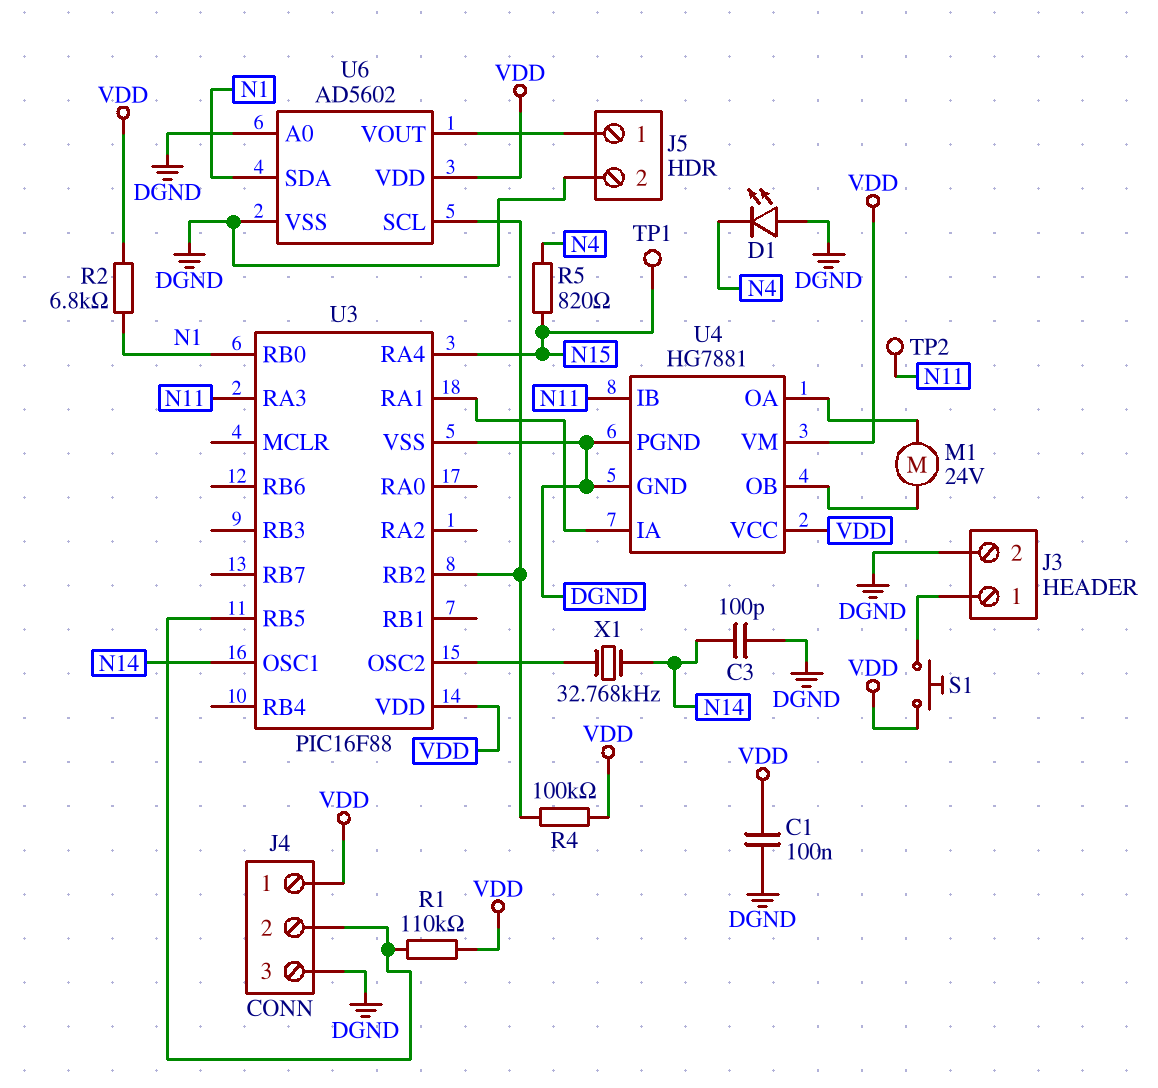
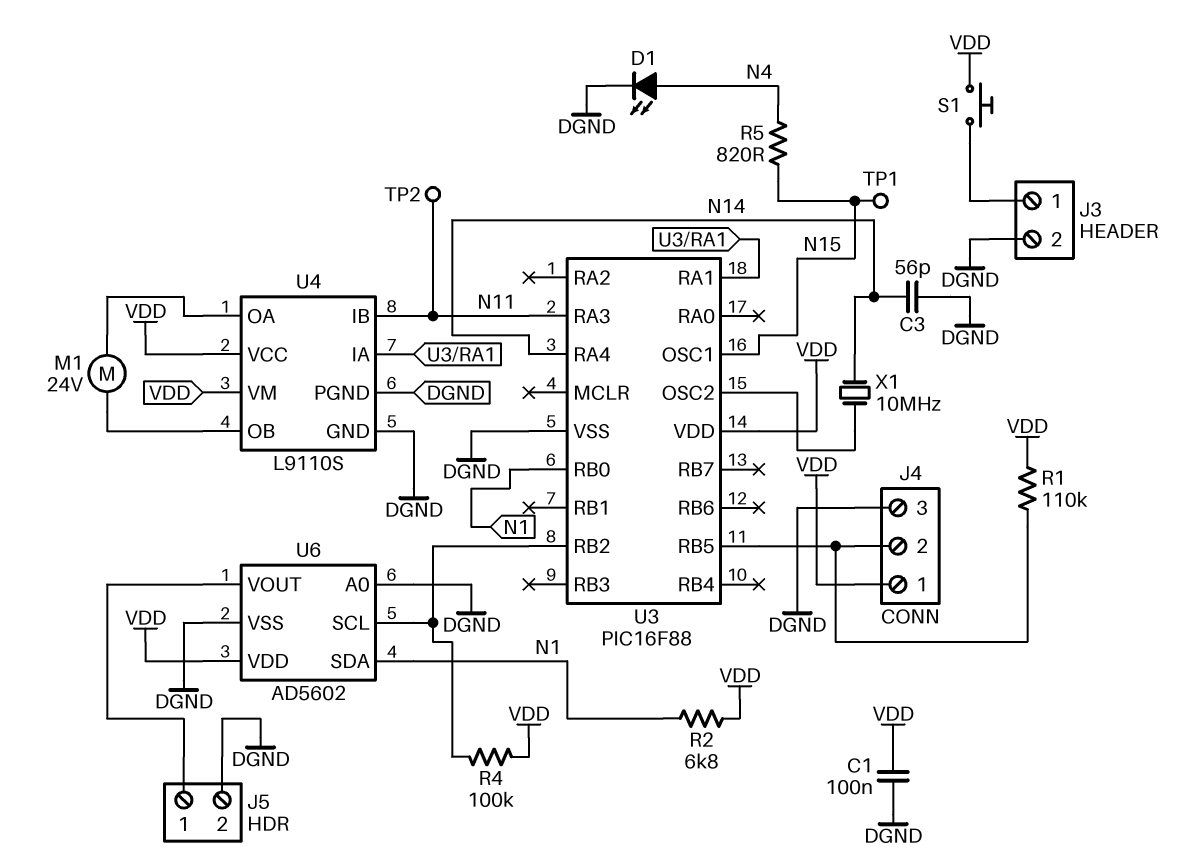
C3: 100pF (DGND, N14) -> 56pF (DGND, N14)
D1: LED (A DGND, K N4) -> LED (A N4, K DGND)
U3 pin OSC1: N14 -> N15
U3 pin RA4: N15 -> N14
U4: HG7881 -> L9110S
X1: 32.768kHz (N14, U3/OSC2) -> 10MHz (N14, U3/OSC2)

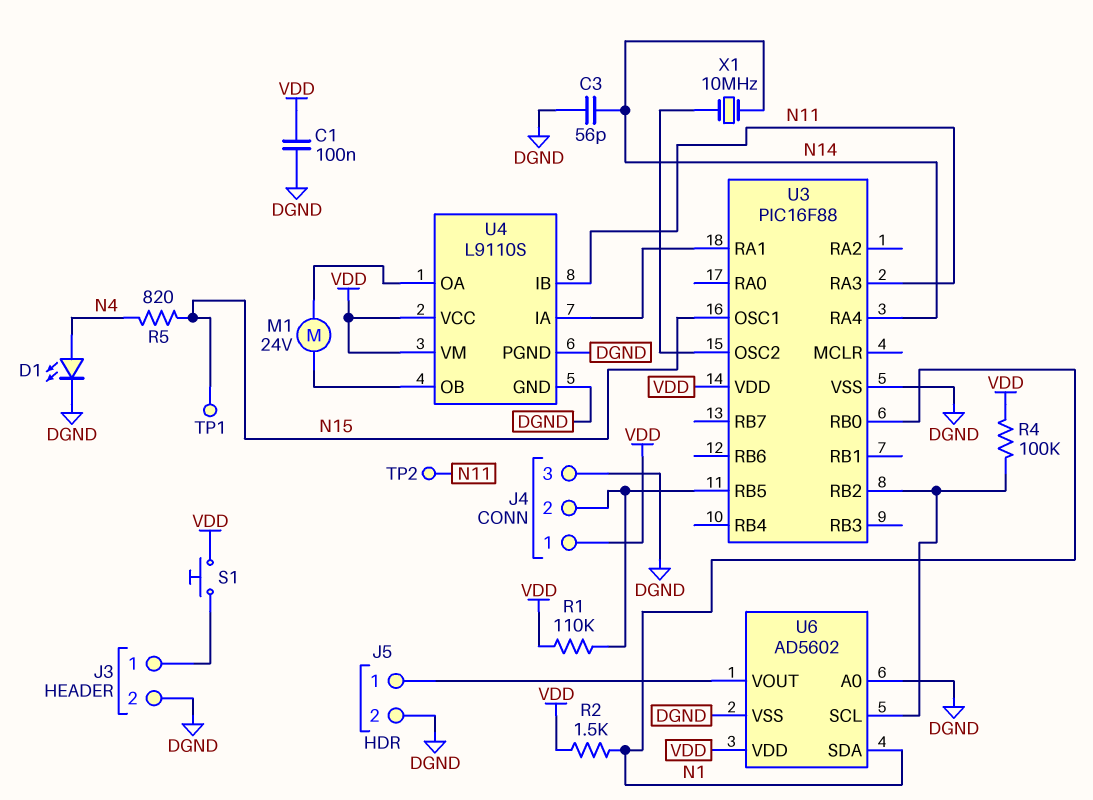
R2: 6.8k (N1, VDD) -> 1.5k (N1, VDD)

